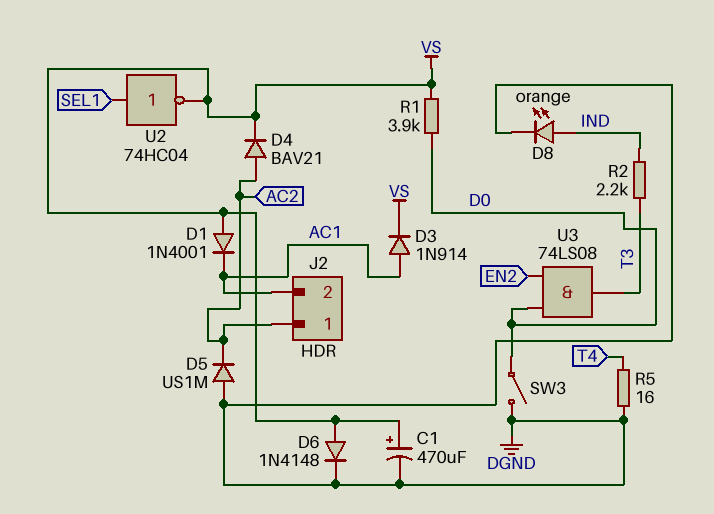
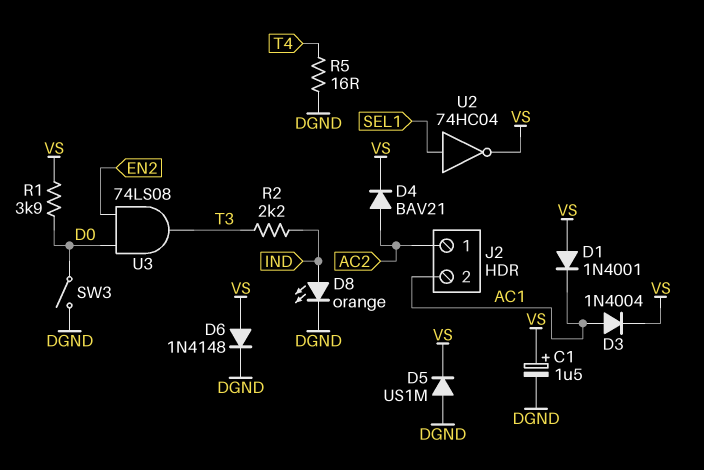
C1: 470uF (plus VS, minus DGND) -> 1.5uF (plus VS, minus DGND)
D3: diode 1N914 (A AC1, K VS) -> diode 1N4004 (A AC1, K VS)
D5: diode US1M (A DGND, K AC2) -> diode US1M (A DGND, K VS)

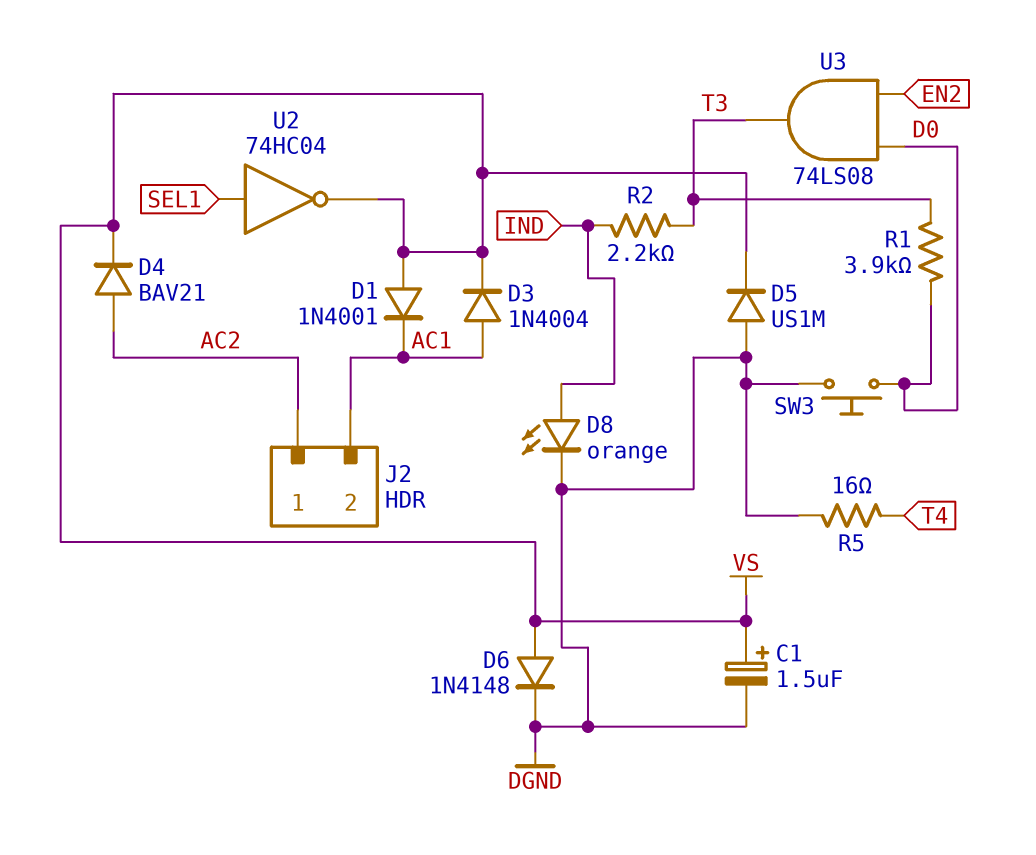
R1: 3.9k (D0, VS) -> 3.9k (D0, T3)
SW3: switch (D0, DGND) -> button (D0, DGND)

